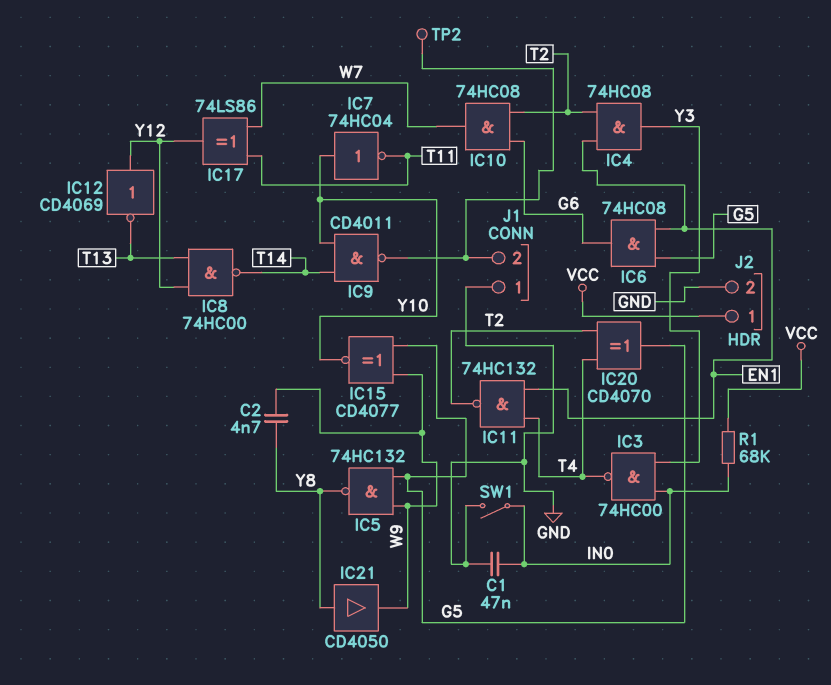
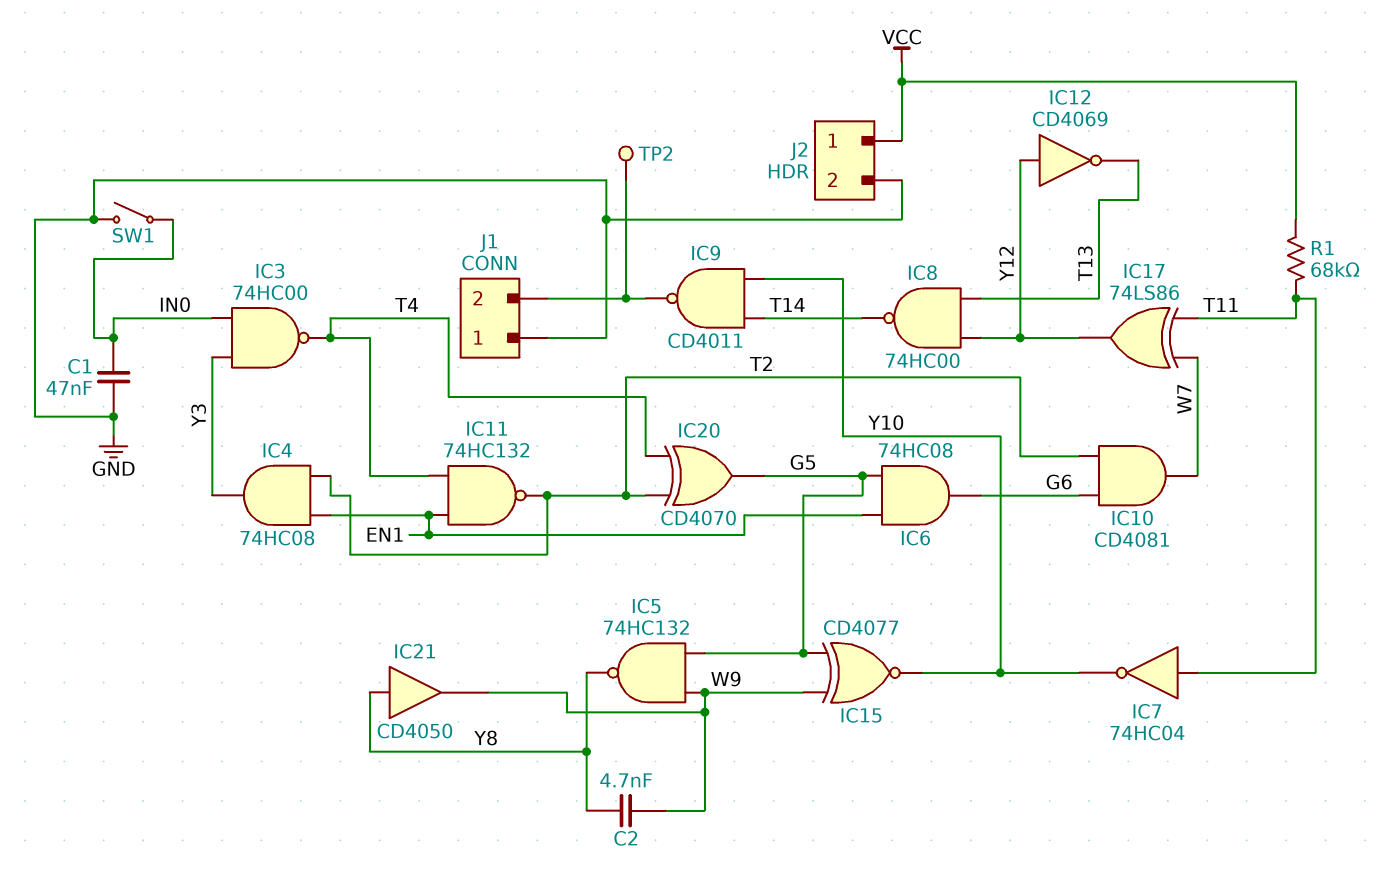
IC7: NOT 74HC04 (in Y10, out T11) -> NOT 74HC04 (in T11, out Y10)
IC10: AND 74HC08 (in G6, in T2, out W7) -> AND CD4081 (in G6, in T2, out W7)
R1: 68k (IN0, VCC) -> 68k (T11, VCC)

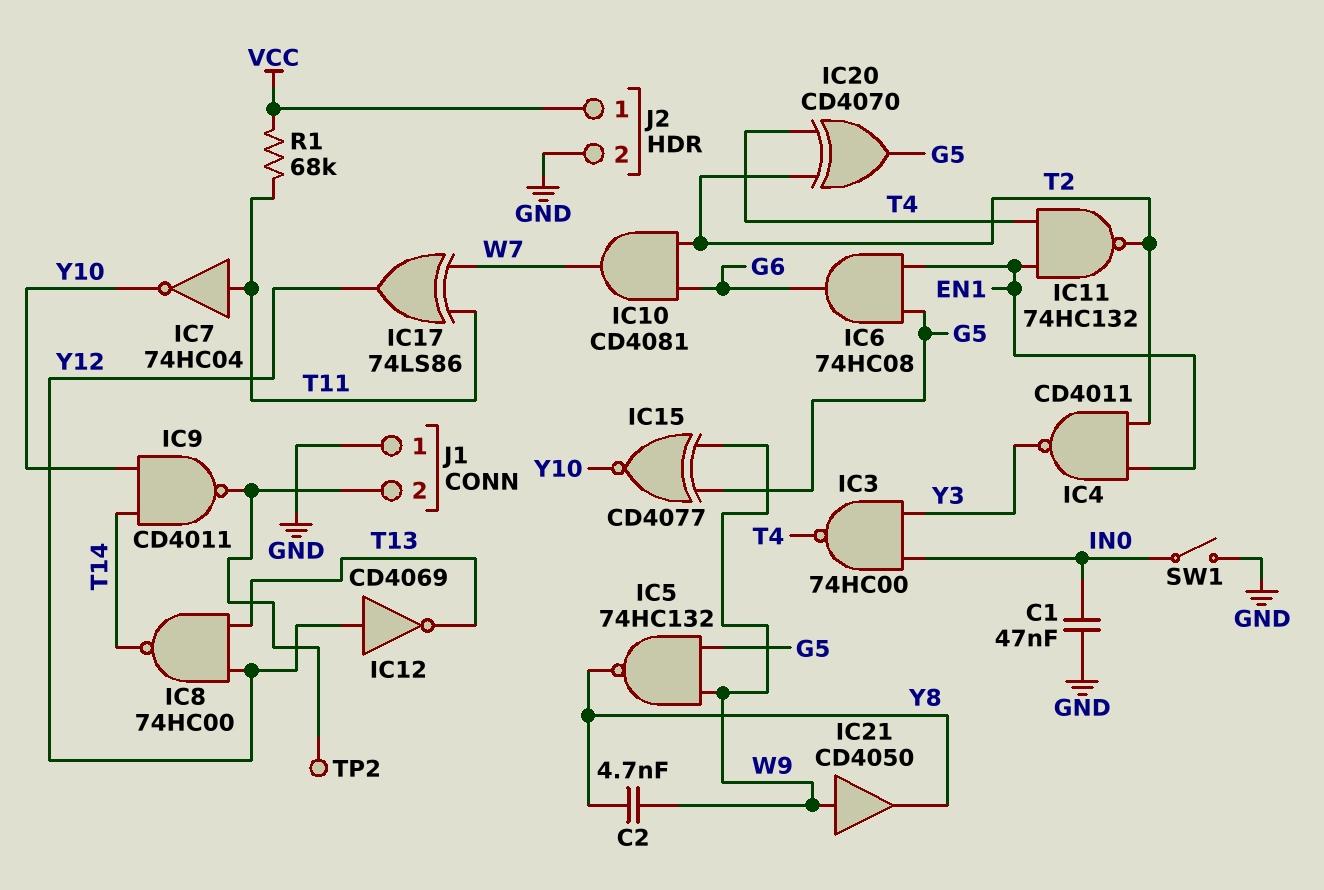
IC4: AND 74HC08 (in EN1, in T2, out Y3) -> NAND CD4011 (in EN1, in T2, out Y3)
IC21: buffer CD4050 (in Y8, out W9) -> buffer CD4050 (in W9, out Y8)

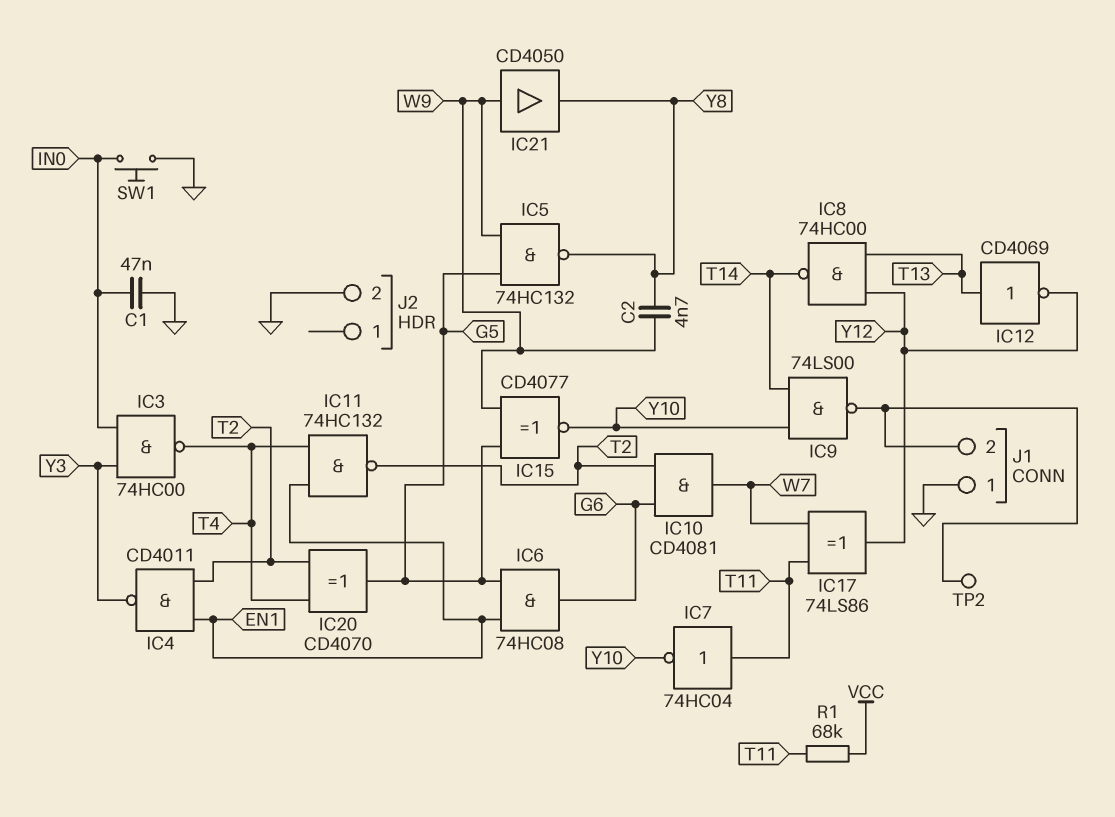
IC9: NAND CD4011 (in T14, in Y10, out J1/2) -> NAND 74LS00 (in T14, in Y10, out J1/2)
IC12: NOT CD4069 (in Y12, out T13) -> NOT CD4069 (in T13, out Y12)
J2 pin 1: VCC -> none
SW1: switch (GND, IN0) -> button (GND, IN0)

